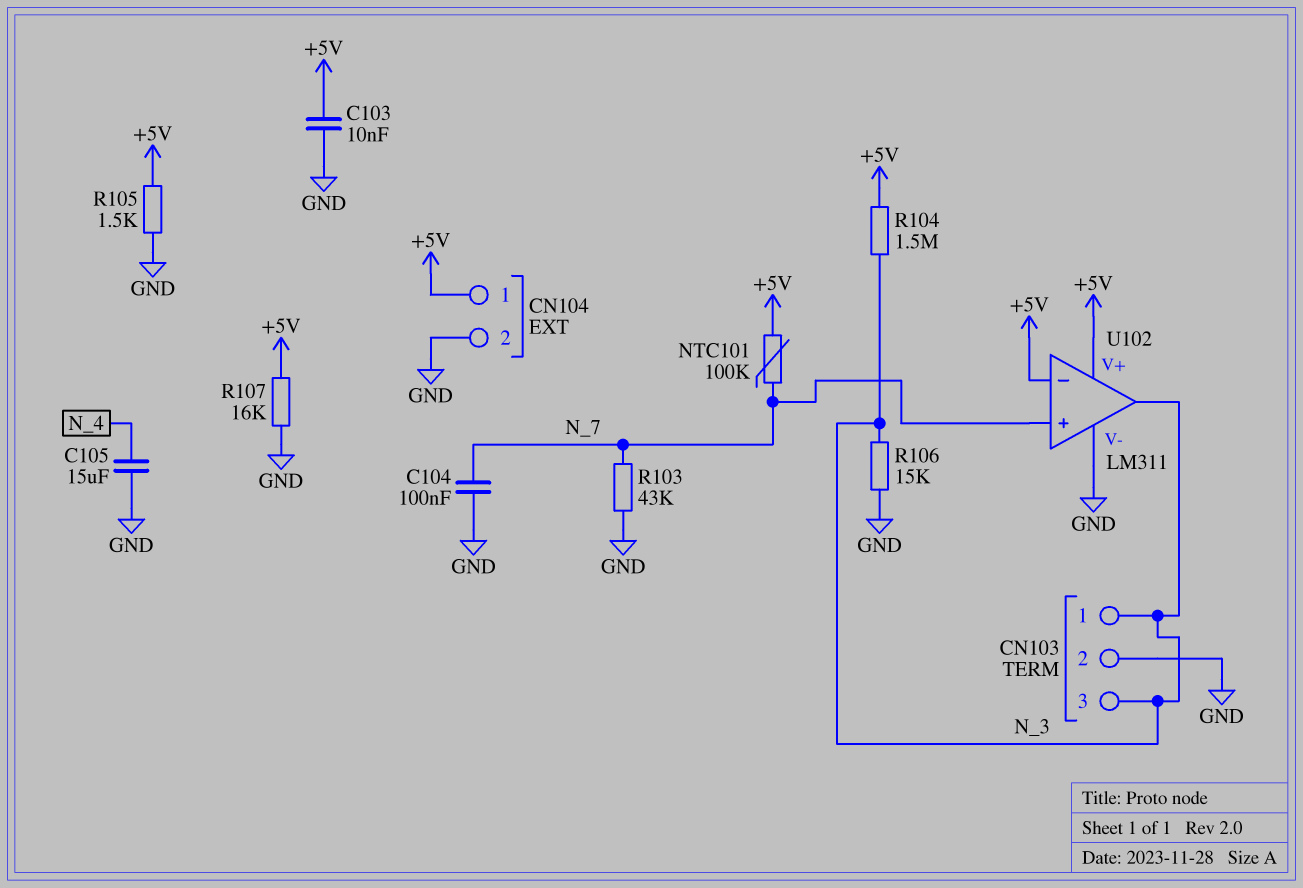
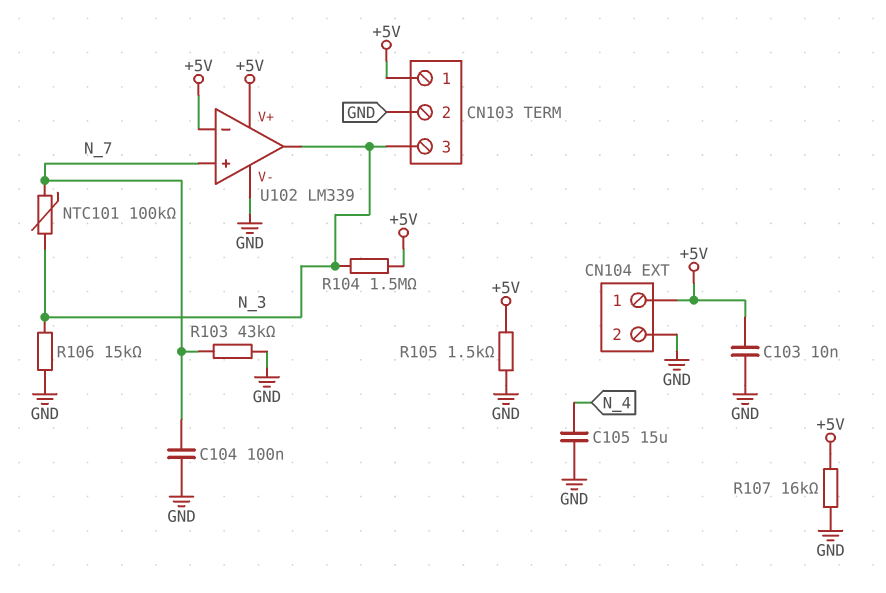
CN103 pin 1: N_3 -> +5V
NTC101: 100k (+5V, N_7) -> 100k (N_3, N_7)
U102: LM311 -> LM339

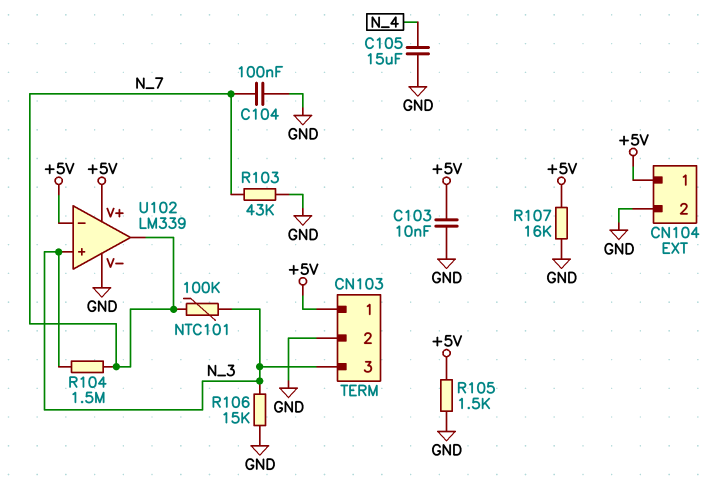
R104: 1.5M (+5V, N_3) -> 1.5M (N_3, N_7)
U102 pin in+: N_7 -> N_3
U102 pin out: N_3 -> N_7

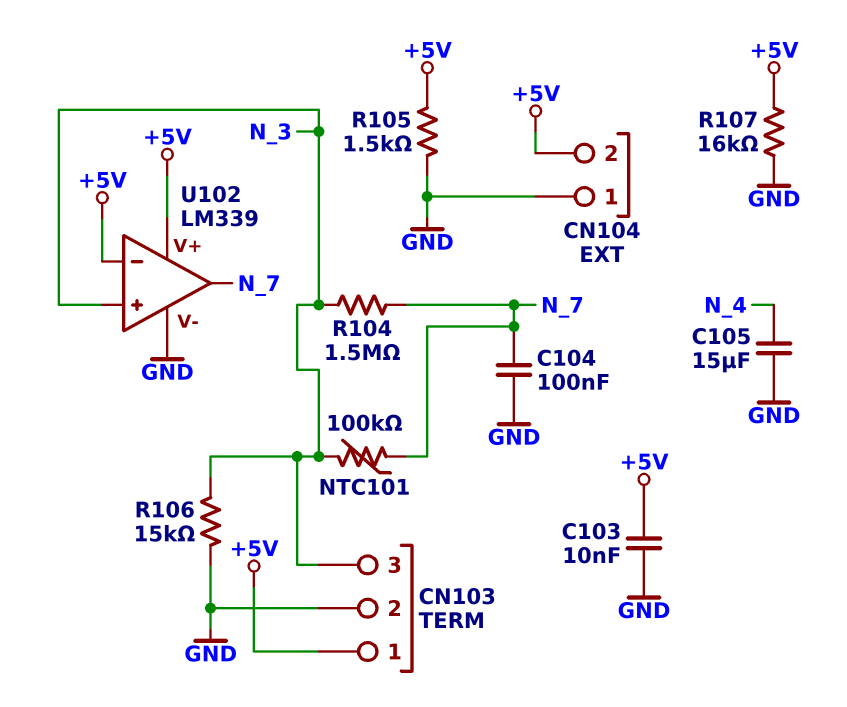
CN104 pin 1: +5V -> GND
CN104 pin 2: GND -> +5V
R103: 43k (GND, N_7) -> none

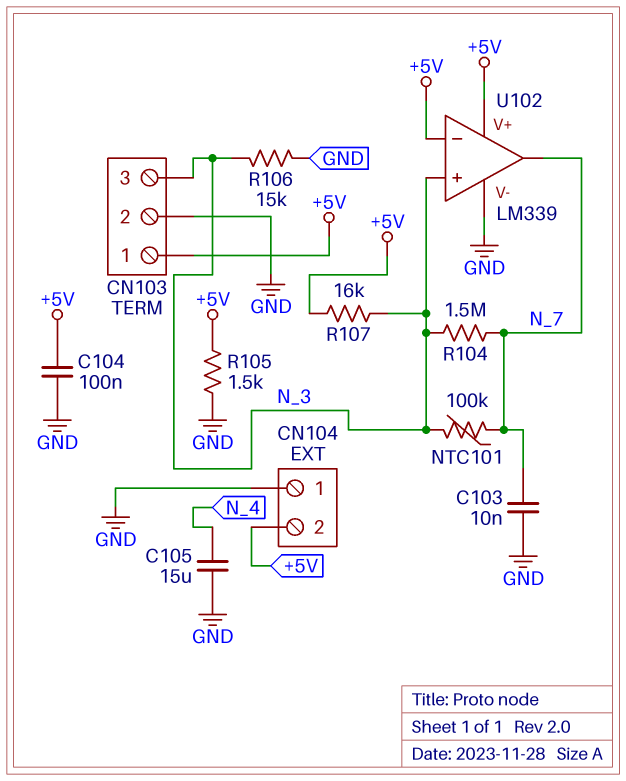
C103: 10nF (+5V, GND) -> 10nF (GND, N_7)
C104: 100nF (GND, N_7) -> 100nF (+5V, GND)
R107: 16k (+5V, GND) -> 16k (+5V, N_3)

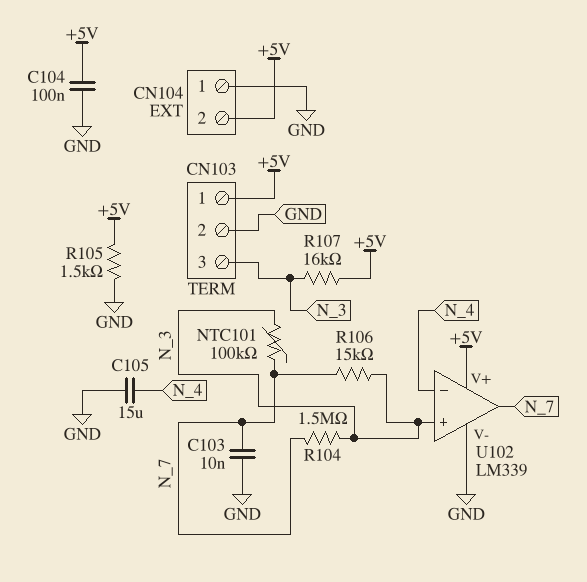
R106: 15k (GND, N_3) -> 15k (N_3, N_7)
U102 pin in-: +5V -> N_4

